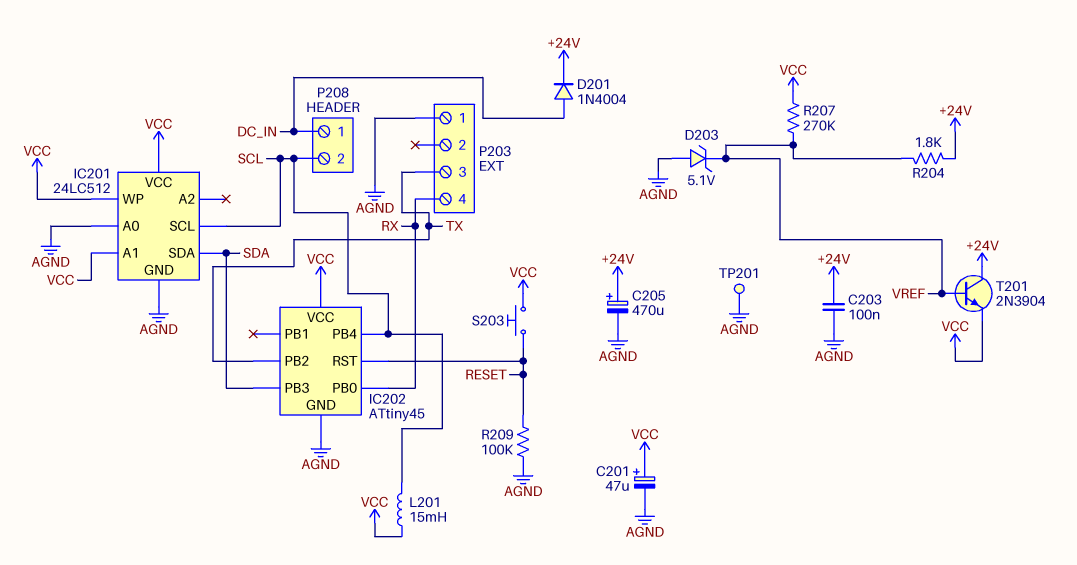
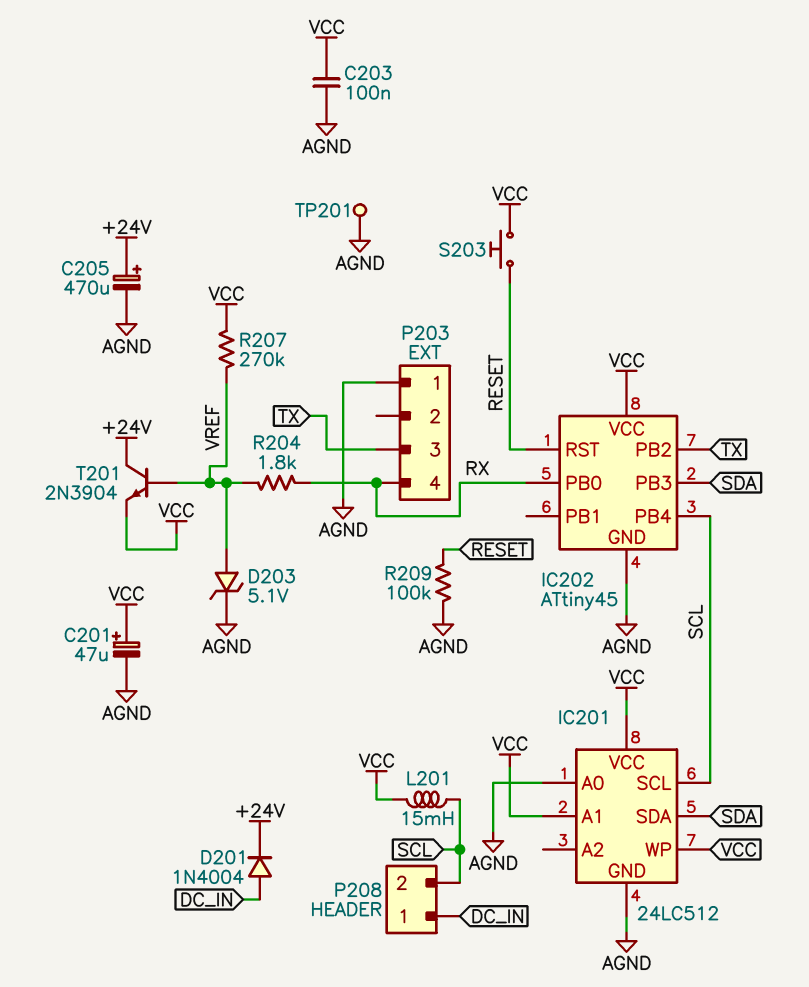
C203: 100nF (+24V, AGND) -> 100nF (AGND, VCC)
D203: zener 5.1V (A AGND, K VREF) -> zener 5.1V (A VREF, K AGND)
R204: 1.8k (+24V, VREF) -> 1.8k (RX, VREF)

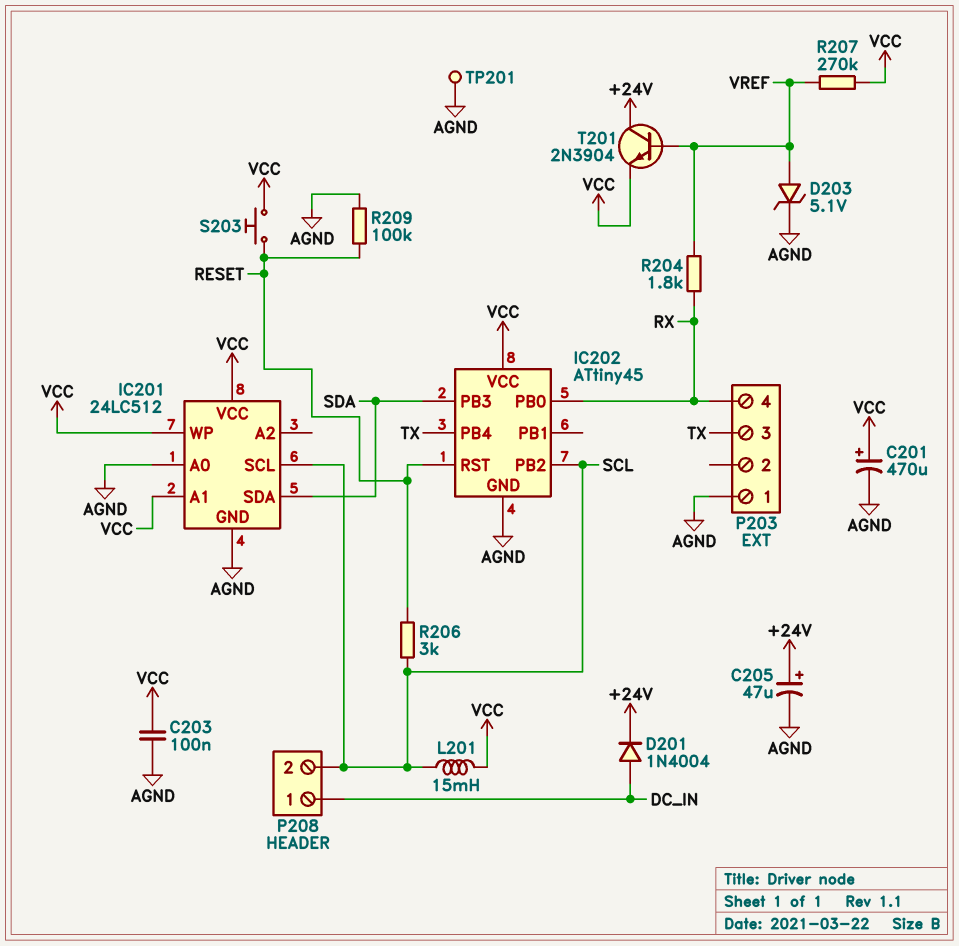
C201: 47uF (plus VCC, minus AGND) -> 470uF (plus VCC, minus AGND)
C205: 470uF (plus +24V, minus AGND) -> 47uF (plus +24V, minus AGND)
IC202 pin PB2: TX -> SCL
IC202 pin PB4: SCL -> TX
R206: none -> 3k (RESET, SCL)

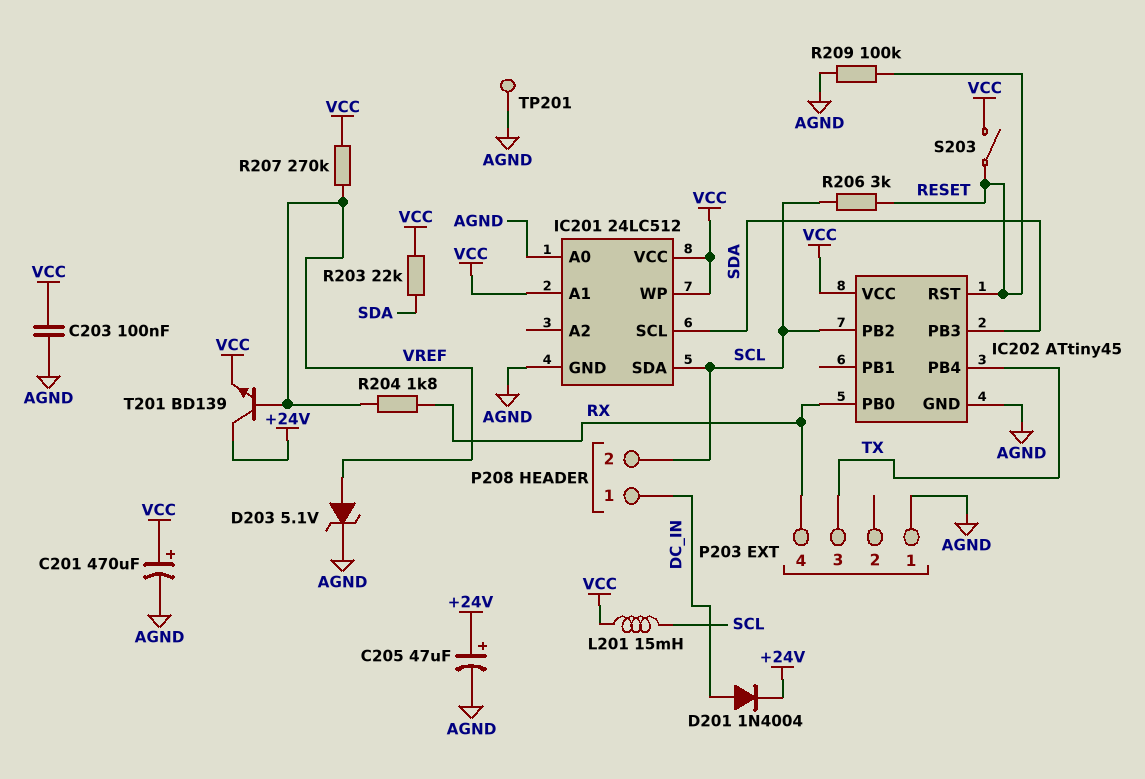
IC201 pin SCL: SCL -> SDA
IC201 pin SDA: SDA -> SCL
R203: none -> 22k (SDA, VCC)
S203: button (RESET, VCC) -> switch (RESET, VCC)
T201: NPN 2N3904 (B VREF, C +24V, E VCC) -> NPN BD139 (B VREF, C +24V, E VCC)

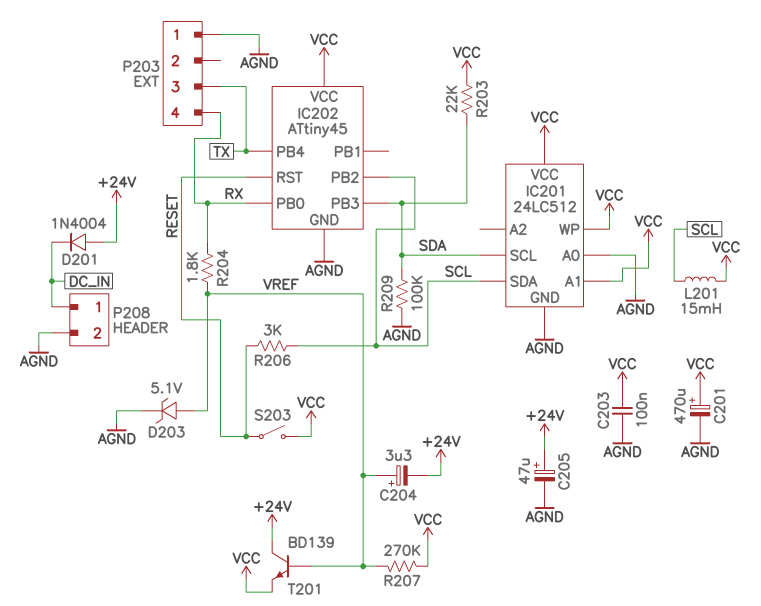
C204: none -> 3.3uF (plus VREF, minus +24V)
D201: diode 1N4004 (A DC_IN, K +24V) -> diode 1N4004 (A +24V, K DC_IN)
P208 pin 2: SCL -> AGND
R209: 100k (AGND, RESET) -> 100k (AGND, SDA)
TP201: test point (AGND) -> none

